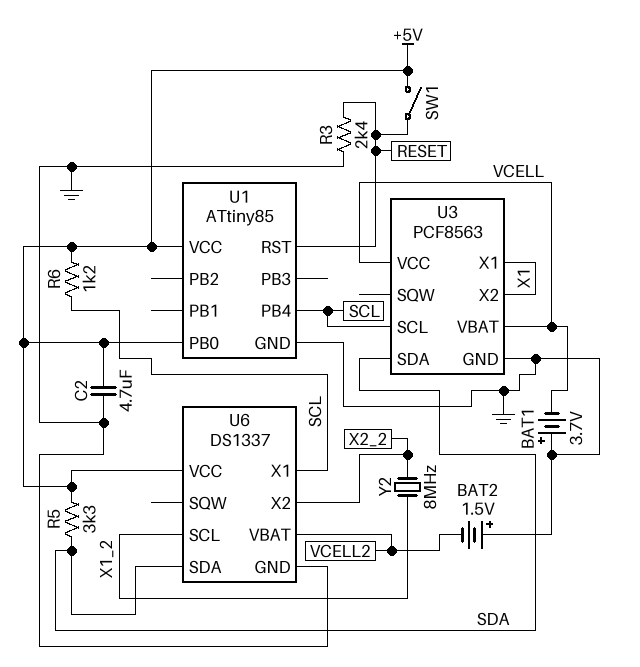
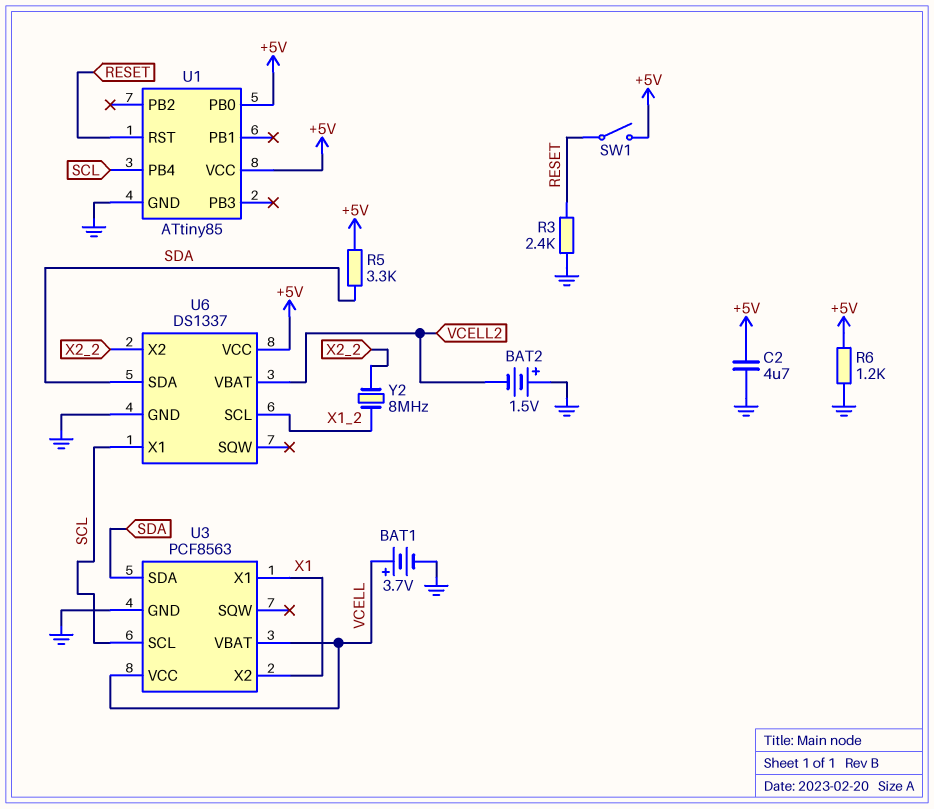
BAT1: 3.7V (plus GND, minus VCELL) -> 3.7V (plus VCELL, minus GND)
R6: 1.2k (+5V, SCL) -> 1.2k (+5V, GND)

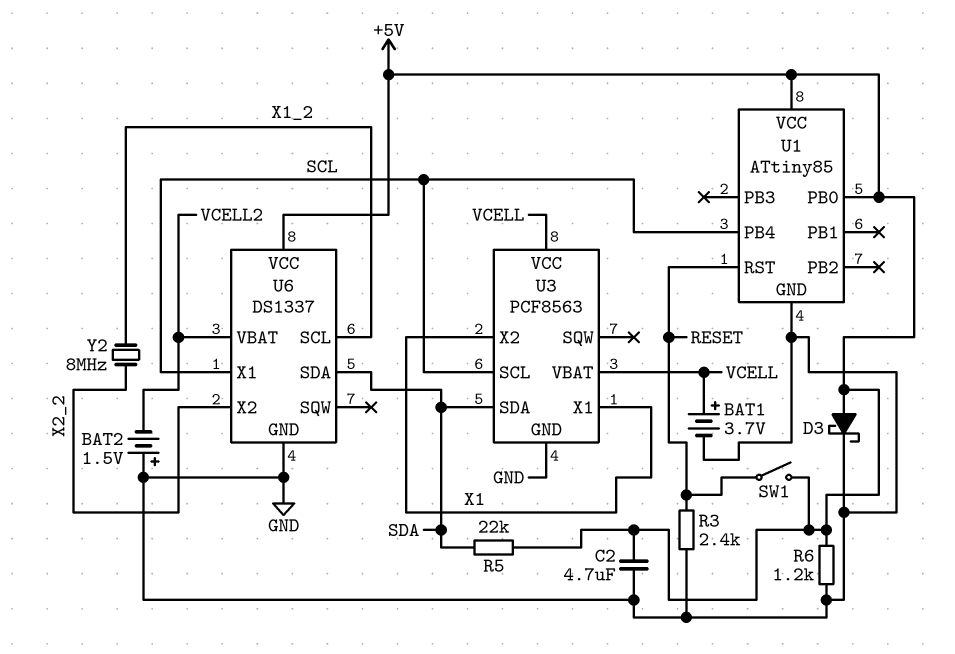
D3: none -> schottky (A +5V, K GND)
R5: 3.3k (+5V, SDA) -> 22k (+5V, SDA)

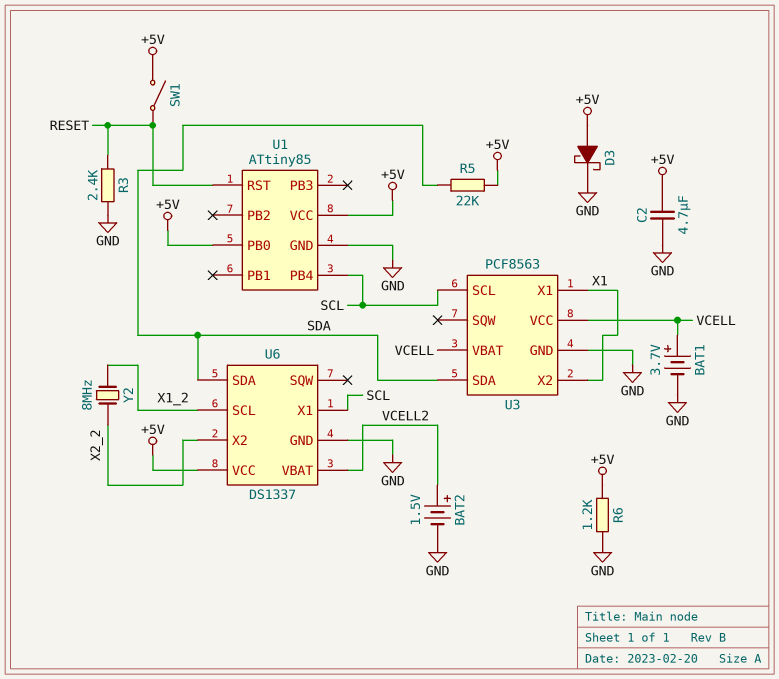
BAT2: 1.5V (plus GND, minus VCELL2) -> 1.5V (plus VCELL2, minus GND)

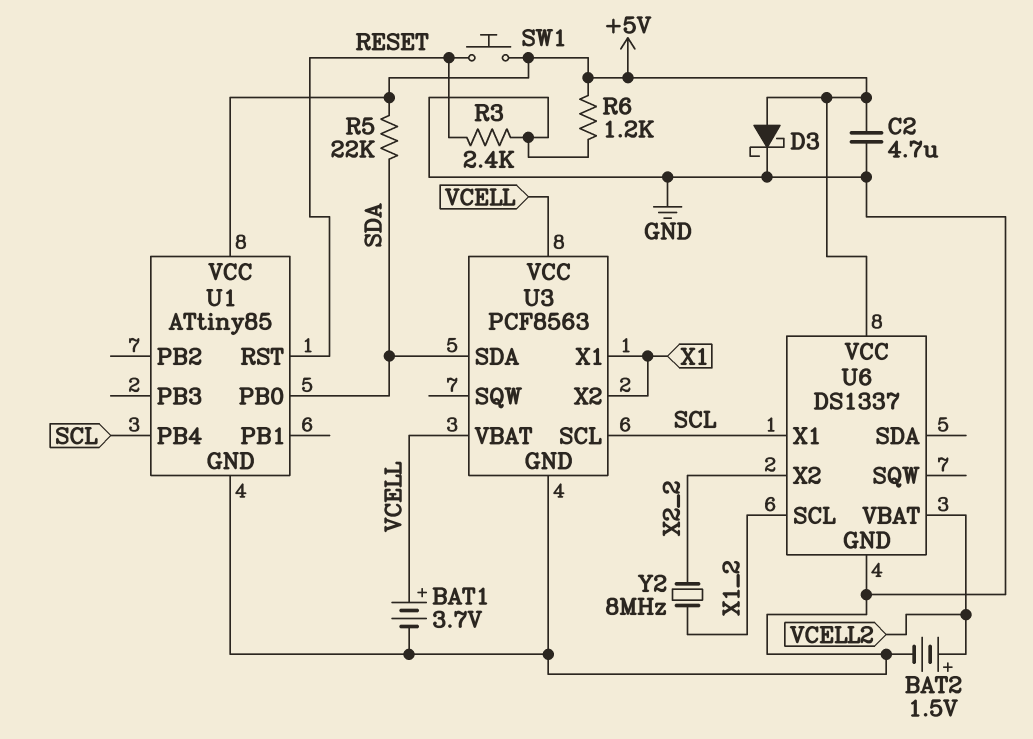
SW1: switch (+5V, RESET) -> button (+5V, RESET)
U1 pin PB0: +5V -> SDA
U6 pin SDA: SDA -> none

